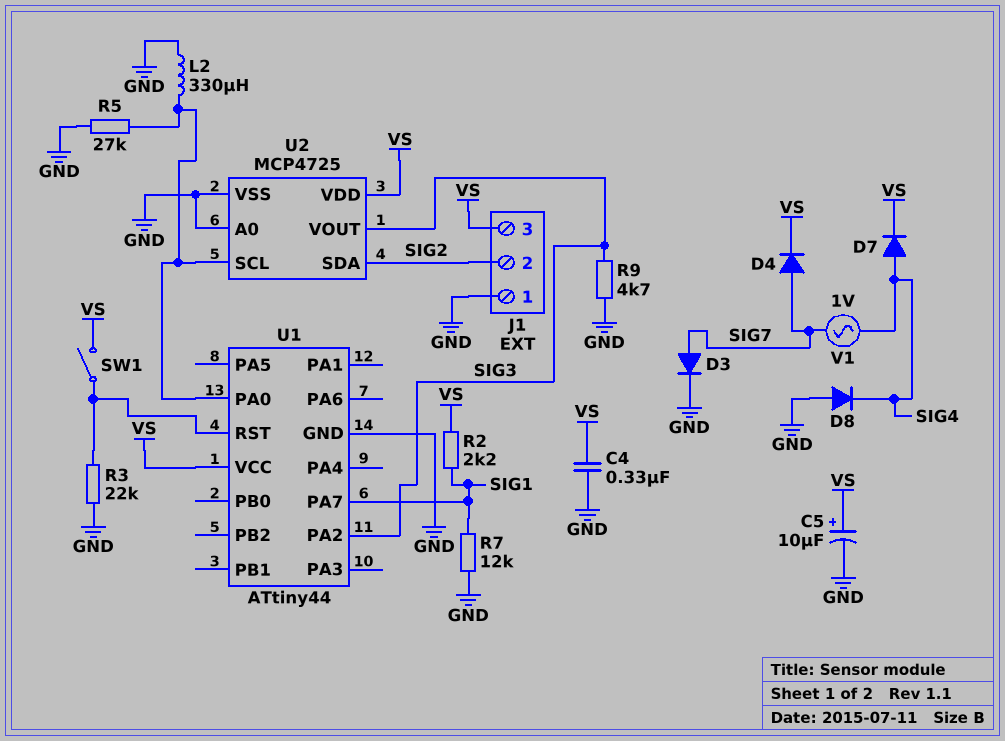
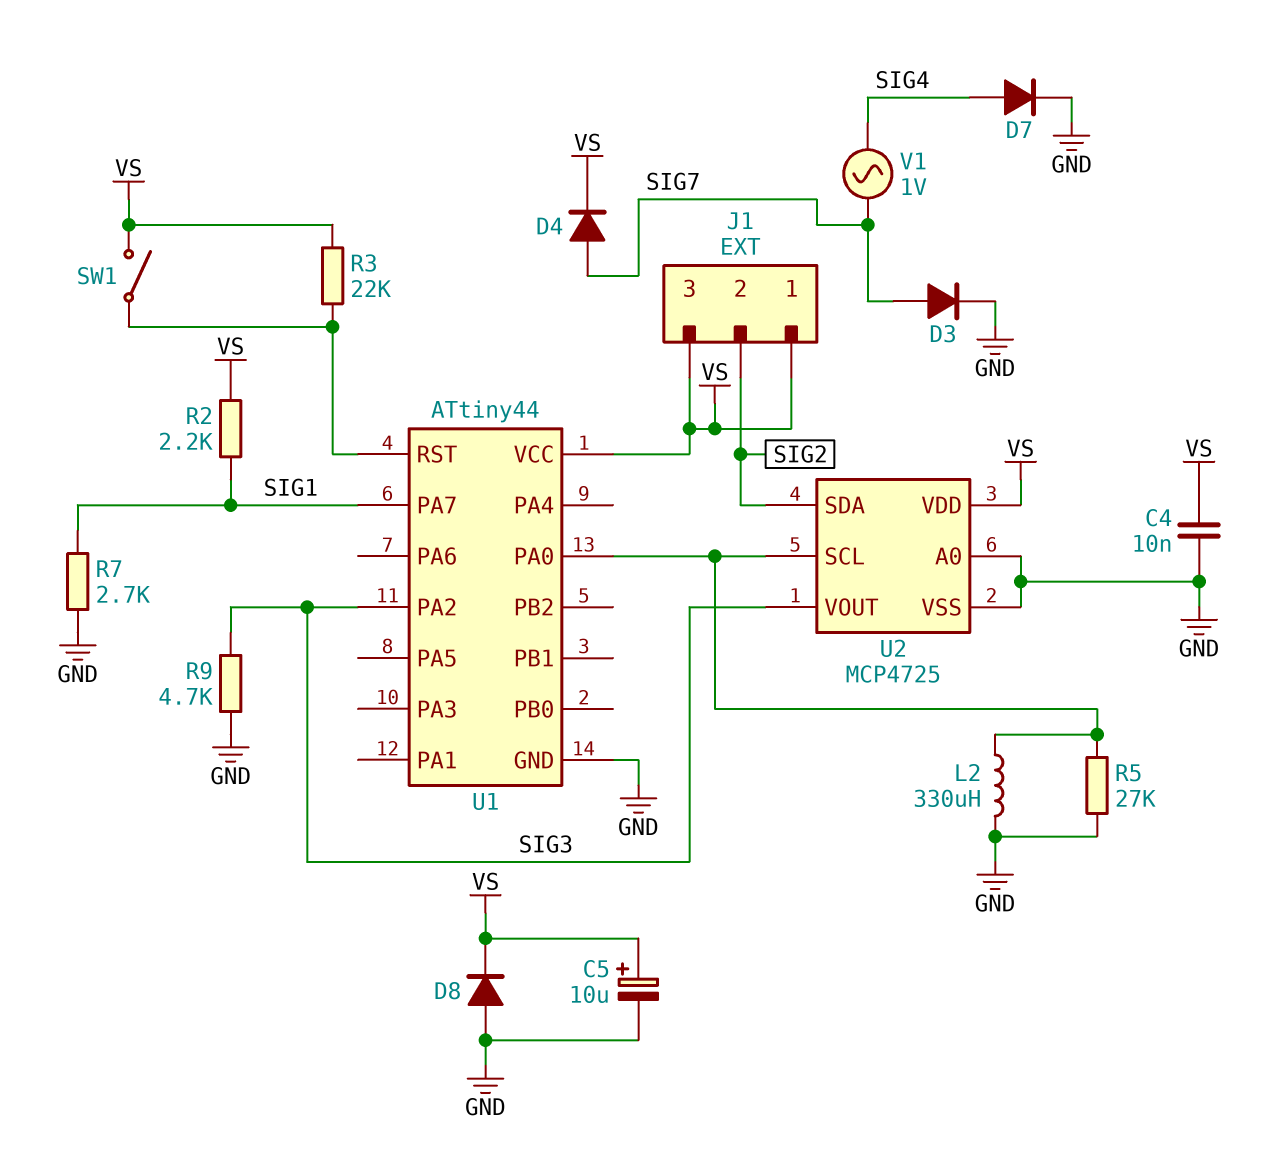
C4: 330nF (GND, VS) -> 10nF (GND, VS)
D7: diode (A SIG4, K VS) -> diode (A SIG4, K GND)
D8: diode (A GND, K SIG4) -> diode (A GND, K VS)
J1 pin 1: GND -> VS
R3: 22k (GND, U1/RST) -> 22k (U1/RST, VS)
R7: 12k (GND, SIG1) -> 2.7k (GND, SIG1)

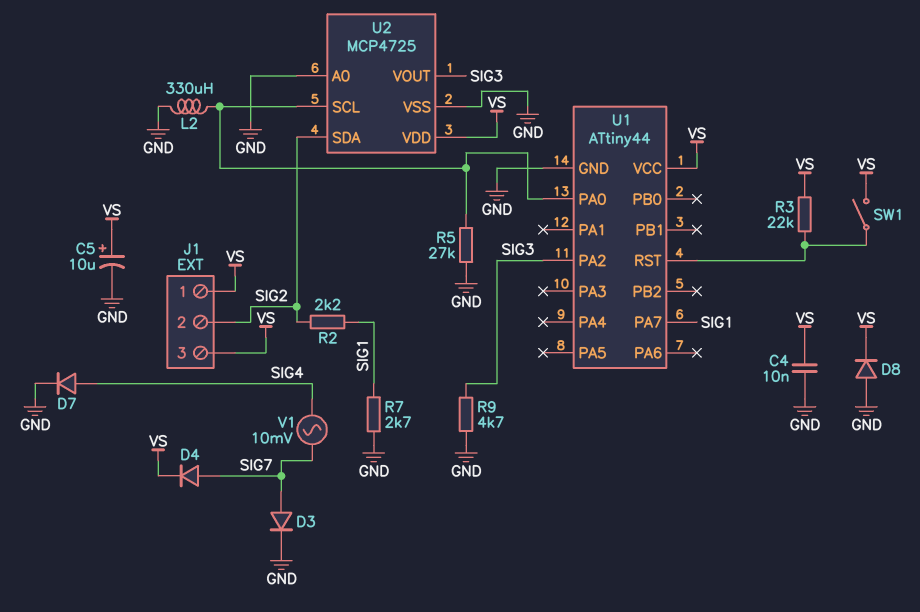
R2: 2.2k (SIG1, VS) -> 2.2k (SIG1, SIG2)
V1: AC 1V (SIG4, SIG7) -> AC 10mV (SIG4, SIG7)

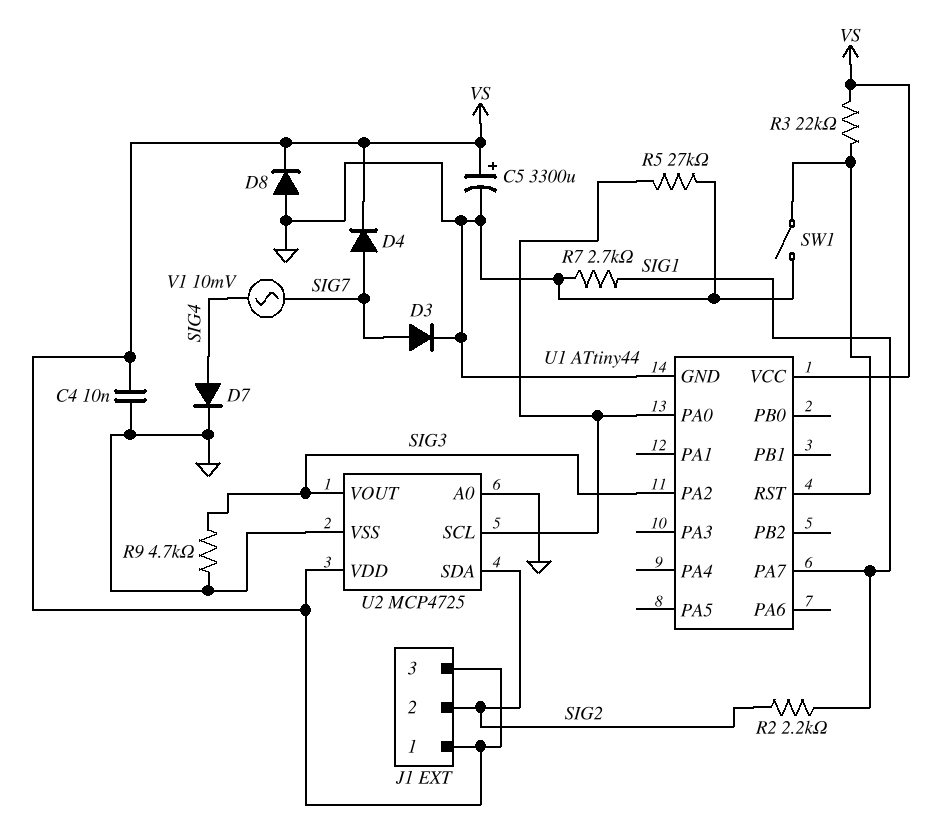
C5: 10uF (plus VS, minus GND) -> 3300uF (plus VS, minus GND)
L2: 330uH (GND, U1/PA0) -> none
SW1: switch (U1/RST, VS) -> switch (GND, U1/RST)

